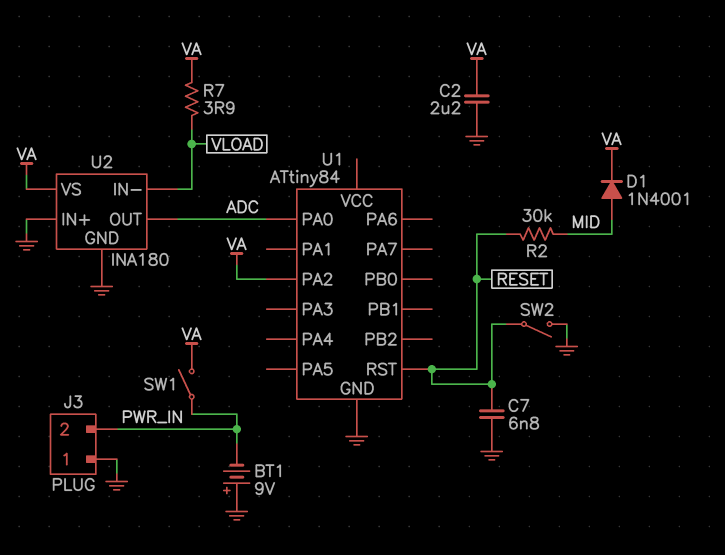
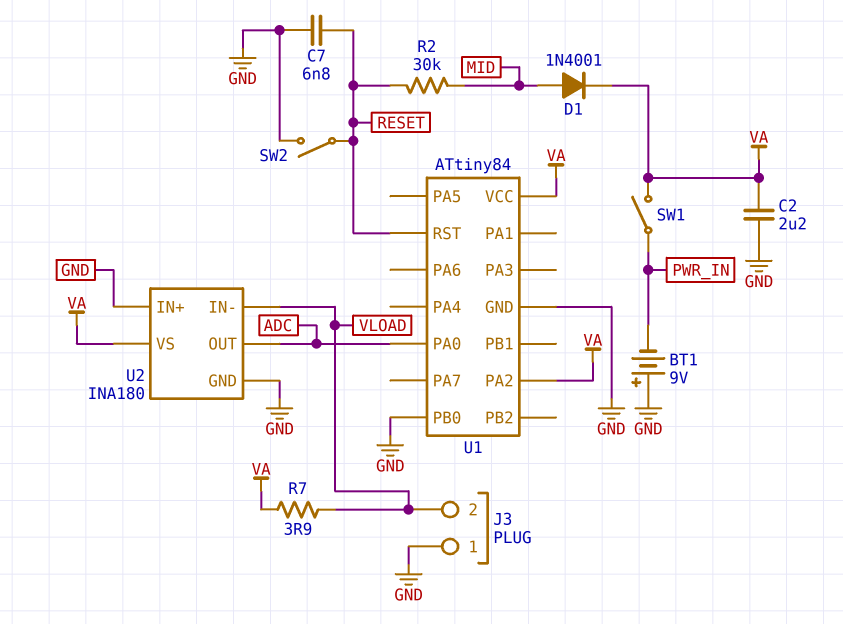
J3 pin 2: PWR_IN -> VLOAD
U1 pin PB0: none -> GND
U1 pin VCC: none -> VA

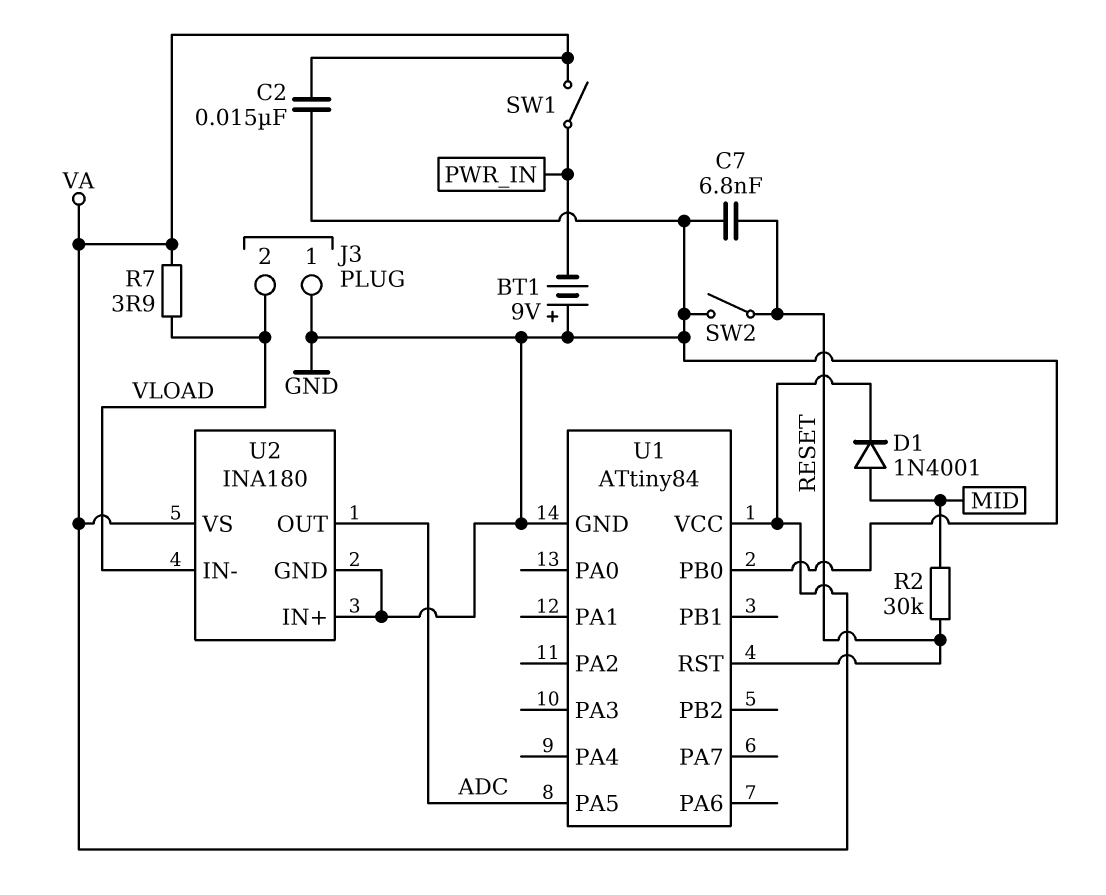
C2: 2.2uF (GND, VA) -> 15nF (GND, VA)
U1 pin PA0: ADC -> none
U1 pin PA2: VA -> none
U1 pin PA5: none -> ADC

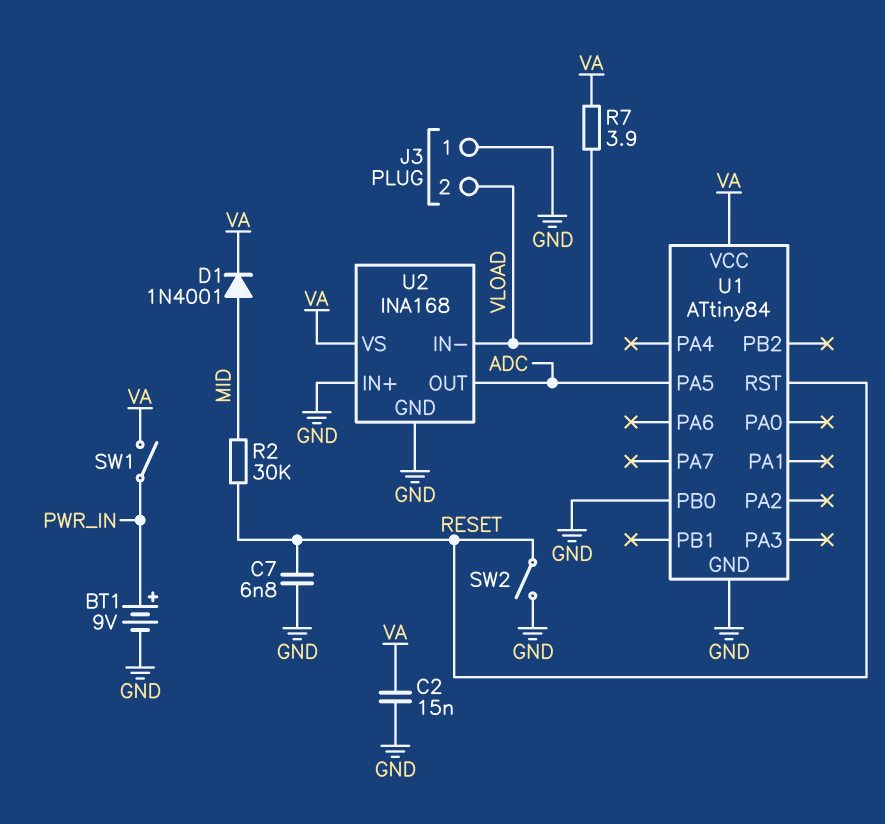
BT1: 9V (plus GND, minus PWR_IN) -> 9V (plus PWR_IN, minus GND)
U2: INA180 -> INA168

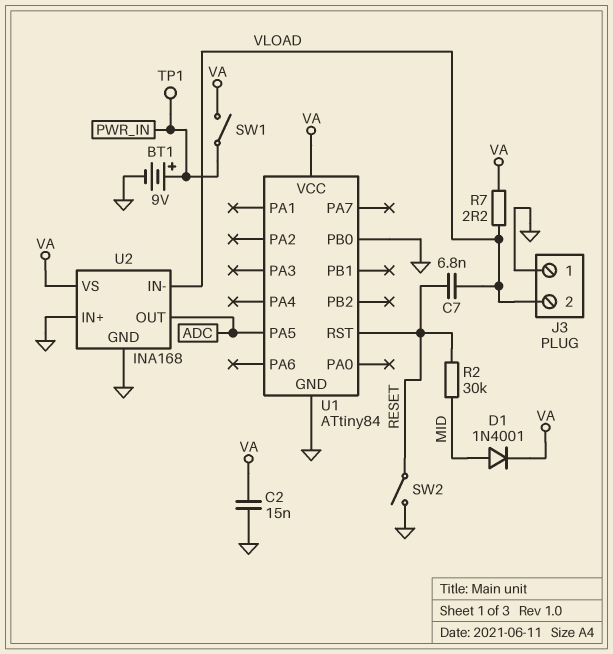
C7: 6.8nF (GND, RESET) -> 6.8nF (RESET, VLOAD)
R7: 3.9 (VA, VLOAD) -> 2.2 (VA, VLOAD)
TP1: none -> test point (PWR_IN)

